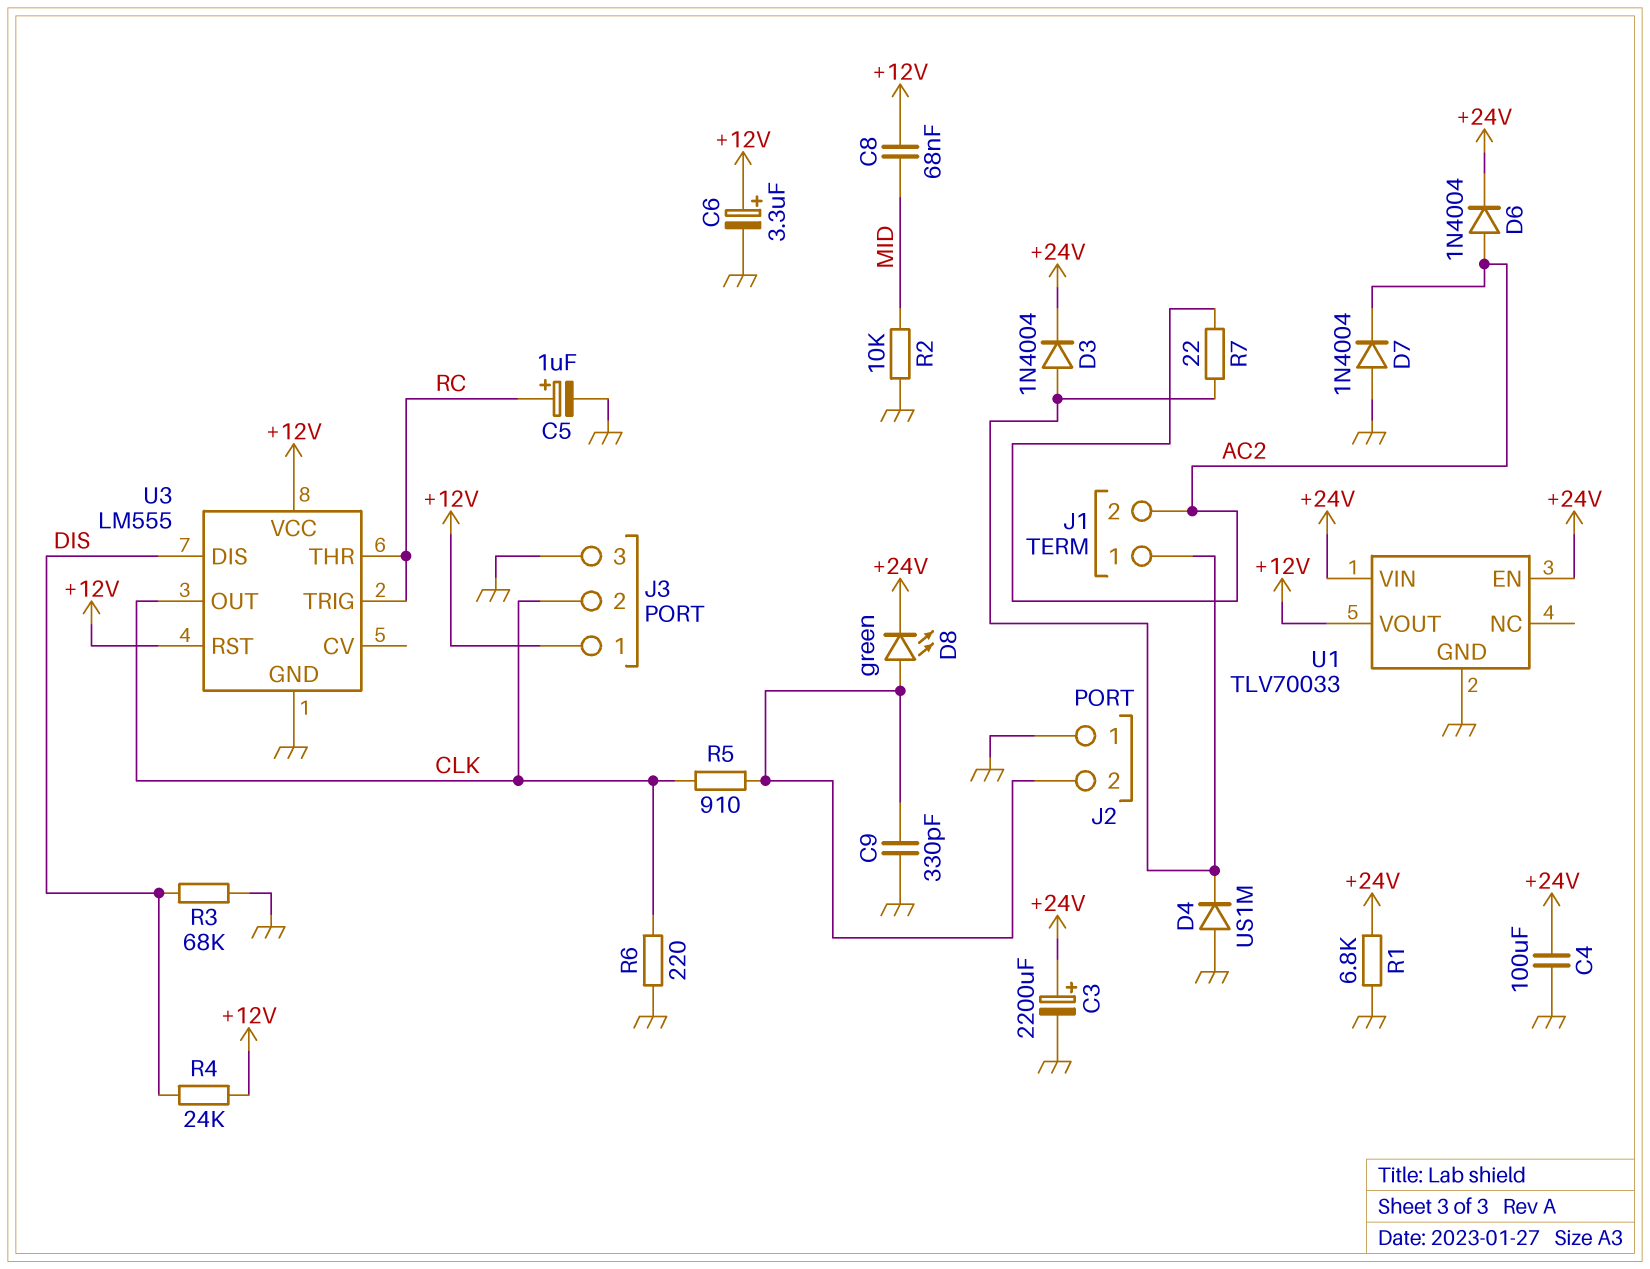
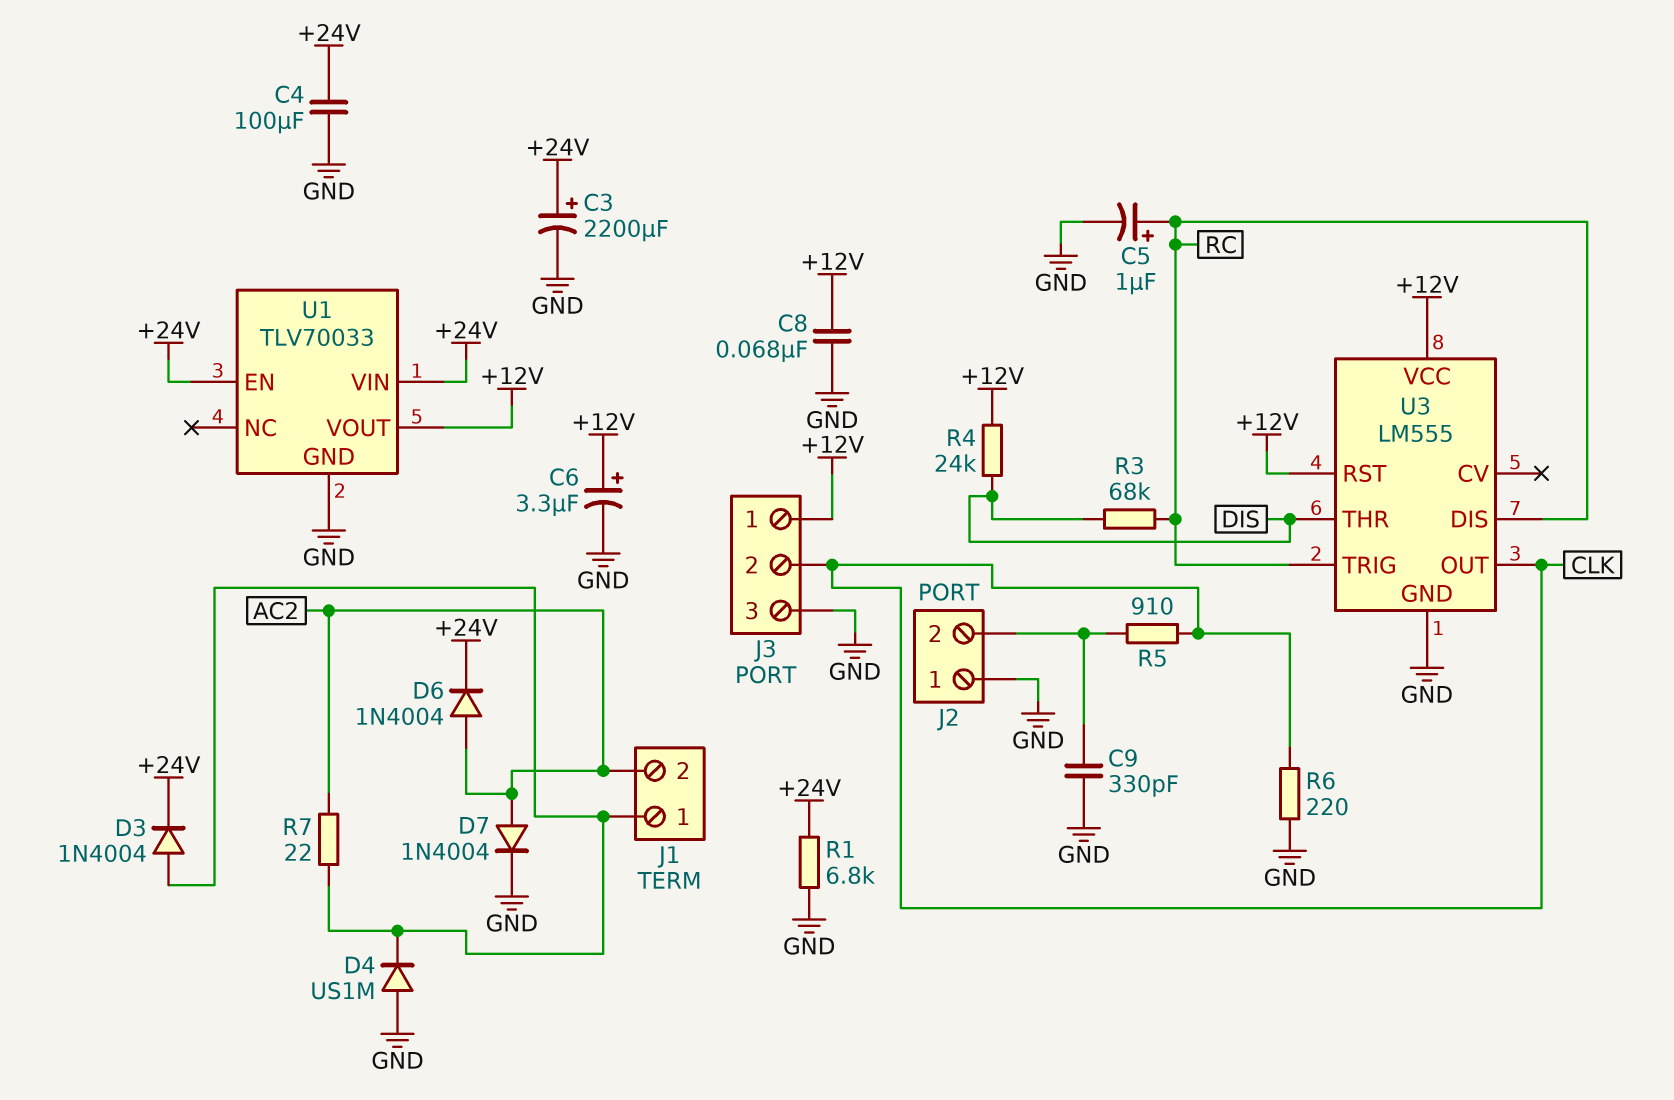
C8: 68nF (+12V, MID) -> 68nF (+12V, GND)
D7: diode 1N4004 (A GND, K AC2) -> diode 1N4004 (A AC2, K GND)
D8: LED green (A J2/2, K +24V) -> none
R2: 10k (GND, MID) -> none
R3: 68k (DIS, GND) -> 68k (DIS, RC)
U3 pin DIS: DIS -> RC
U3 pin THR: RC -> DIS

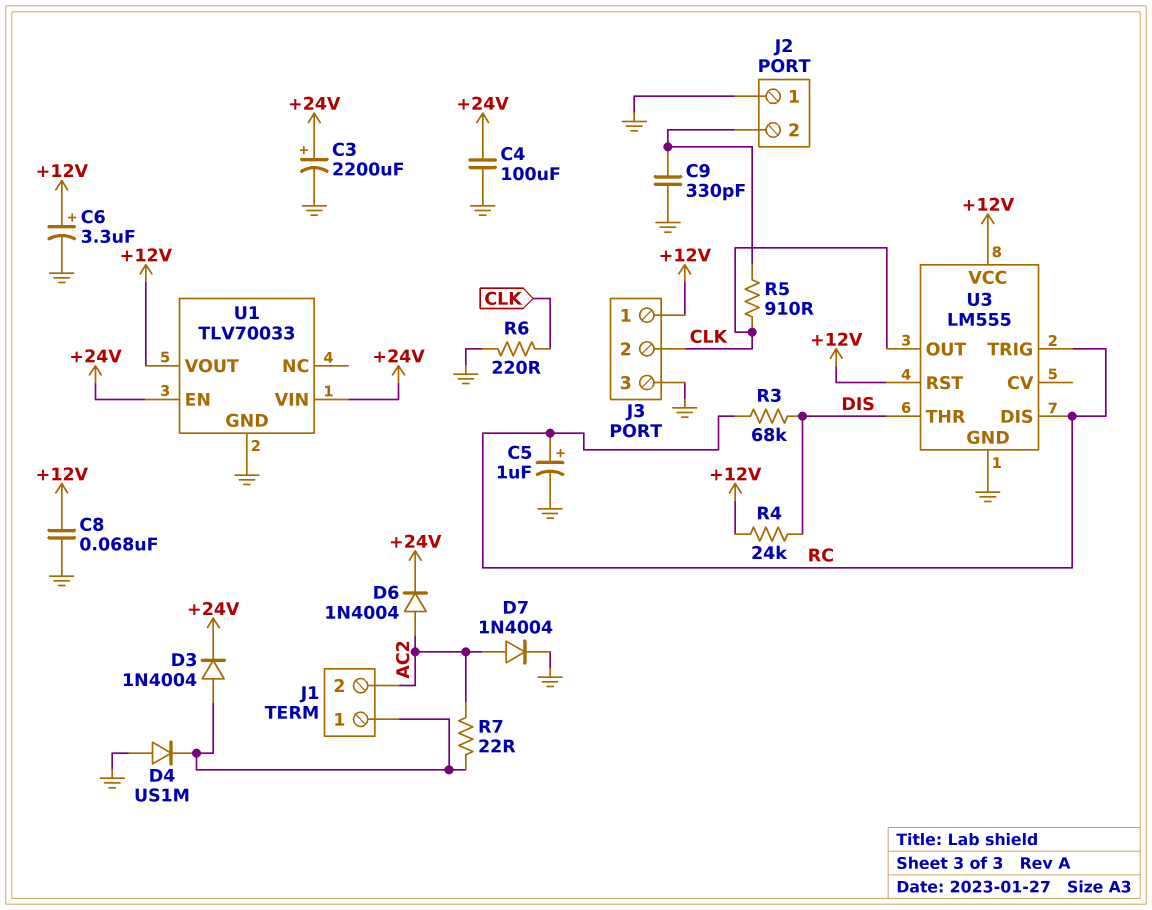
R1: 6.8k (+24V, GND) -> none

